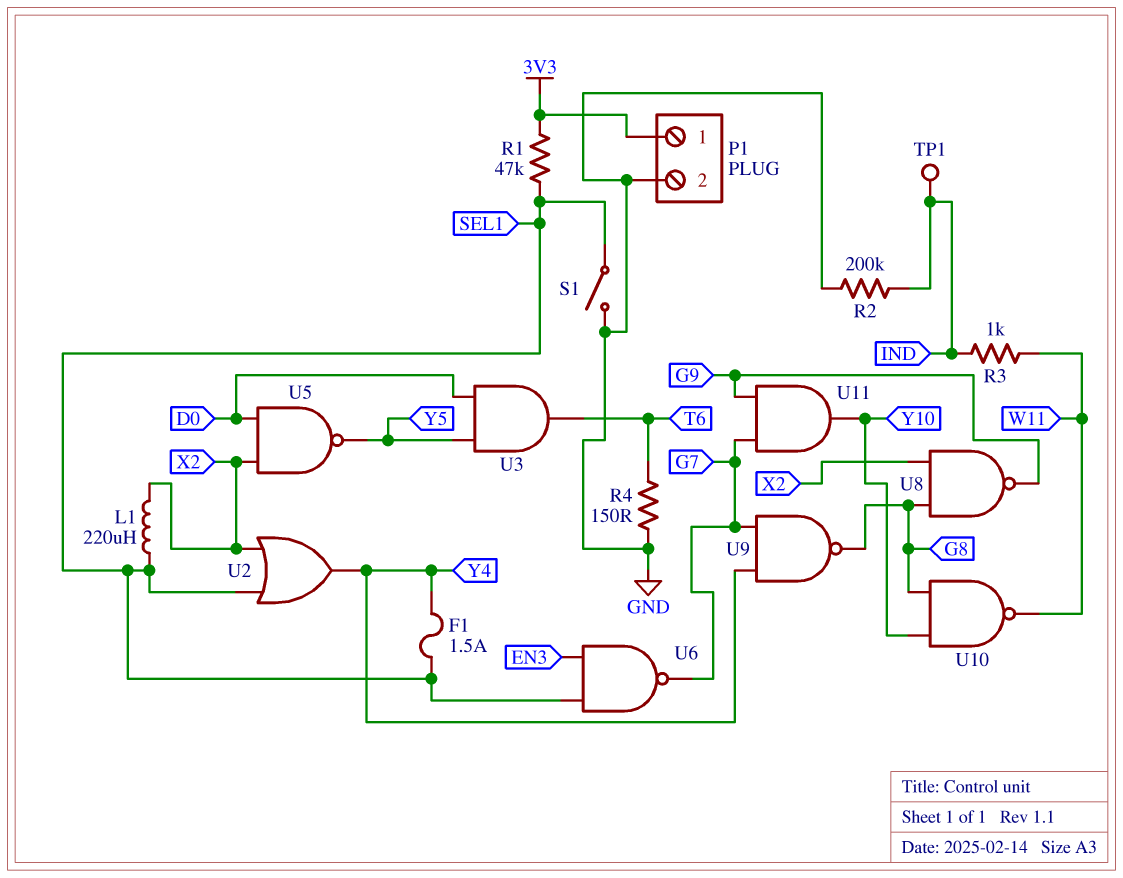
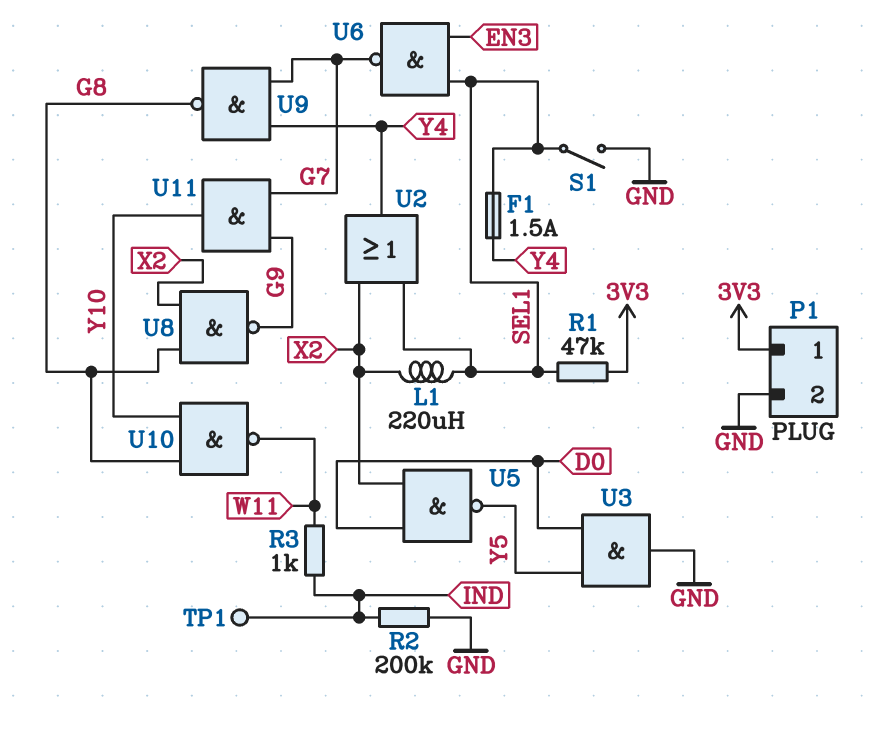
R4: 150 (GND, T6) -> none
U3: AND (in D0, in Y5, out T6) -> AND (in D0, in Y5, out GND)

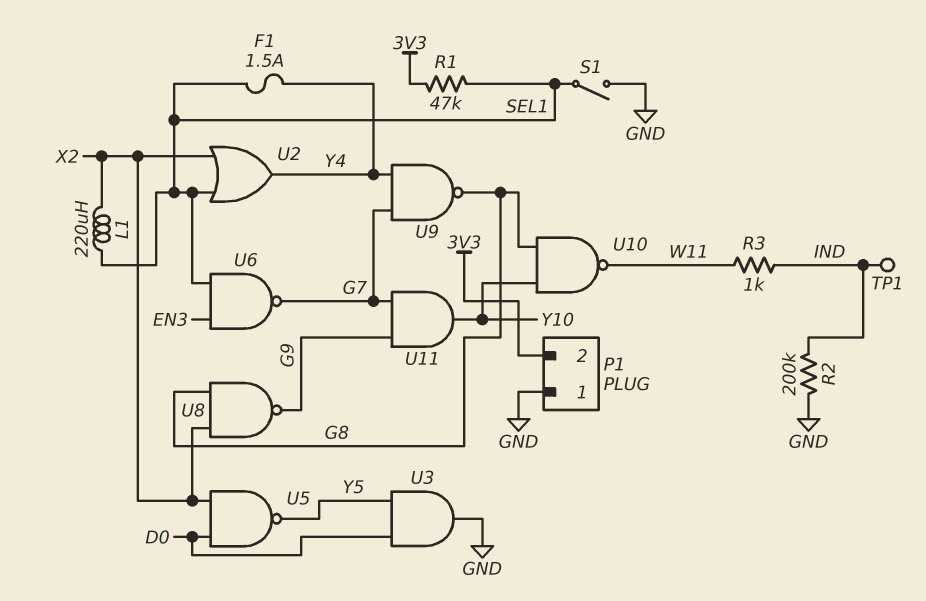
P1 pin 1: 3V3 -> GND
P1 pin 2: GND -> 3V3

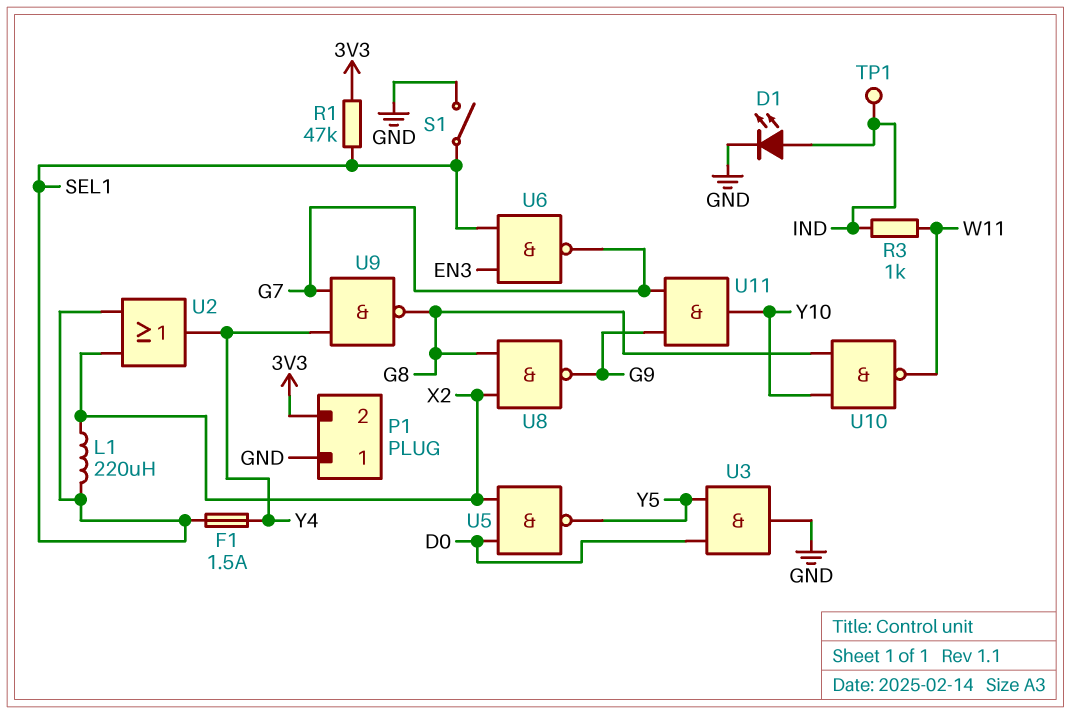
D1: none -> LED (A IND, K GND)
R2: 200k (GND, IND) -> none

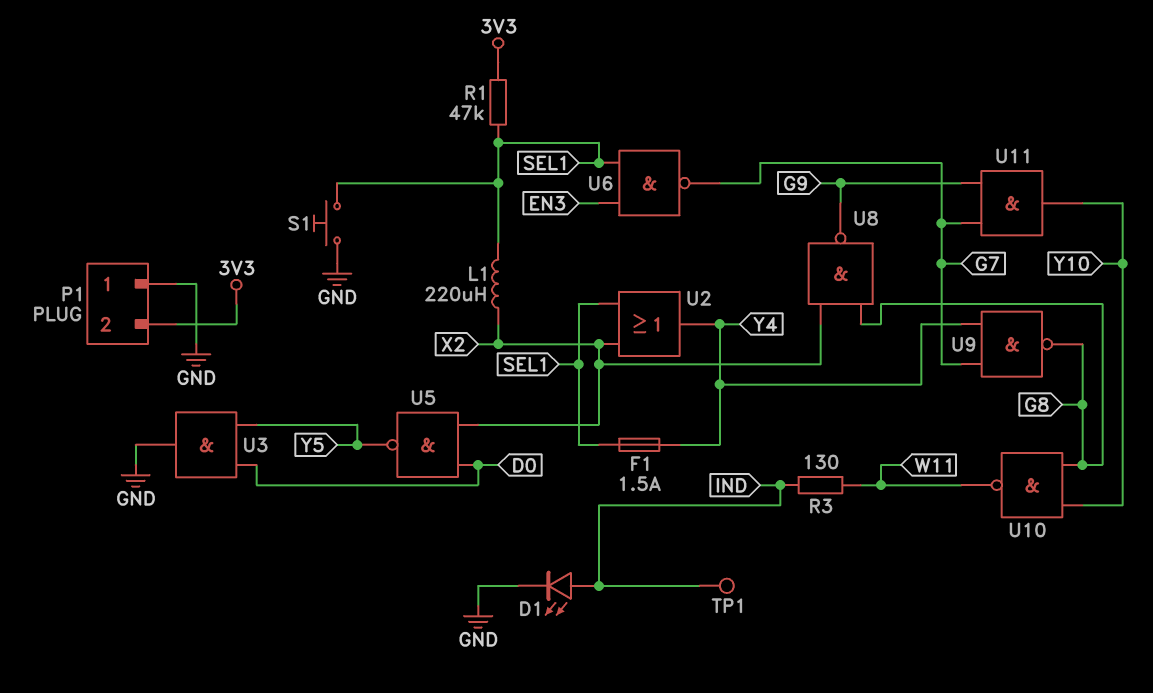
R3: 1k (IND, W11) -> 130 (IND, W11)
S1: switch (GND, SEL1) -> button (GND, SEL1)

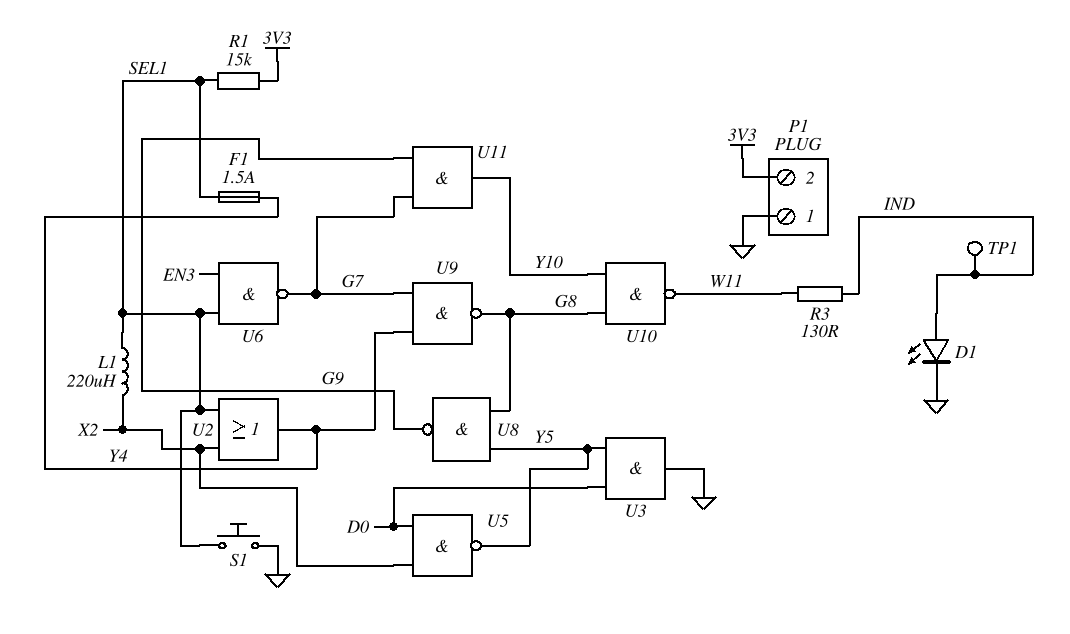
R1: 47k (3V3, SEL1) -> 15k (3V3, SEL1)
U8: NAND (in G8, in X2, out G9) -> NAND (in G8, in Y5, out G9)

